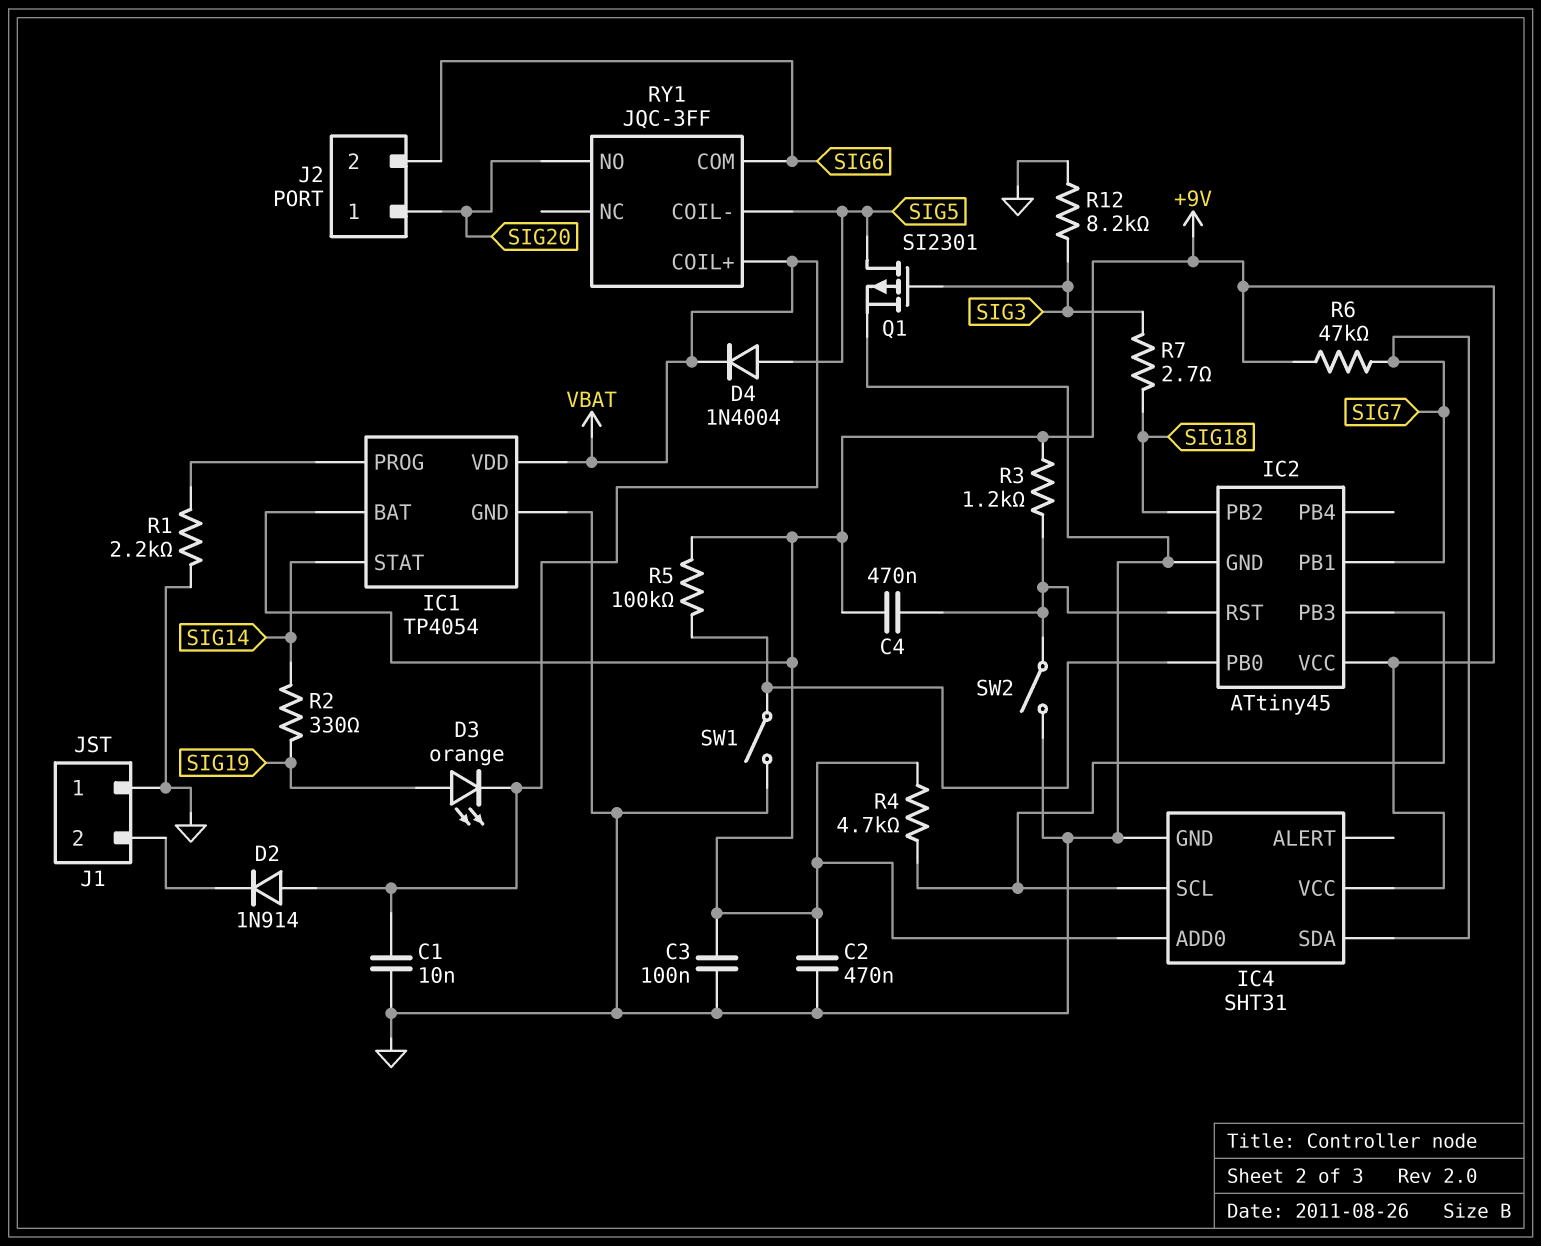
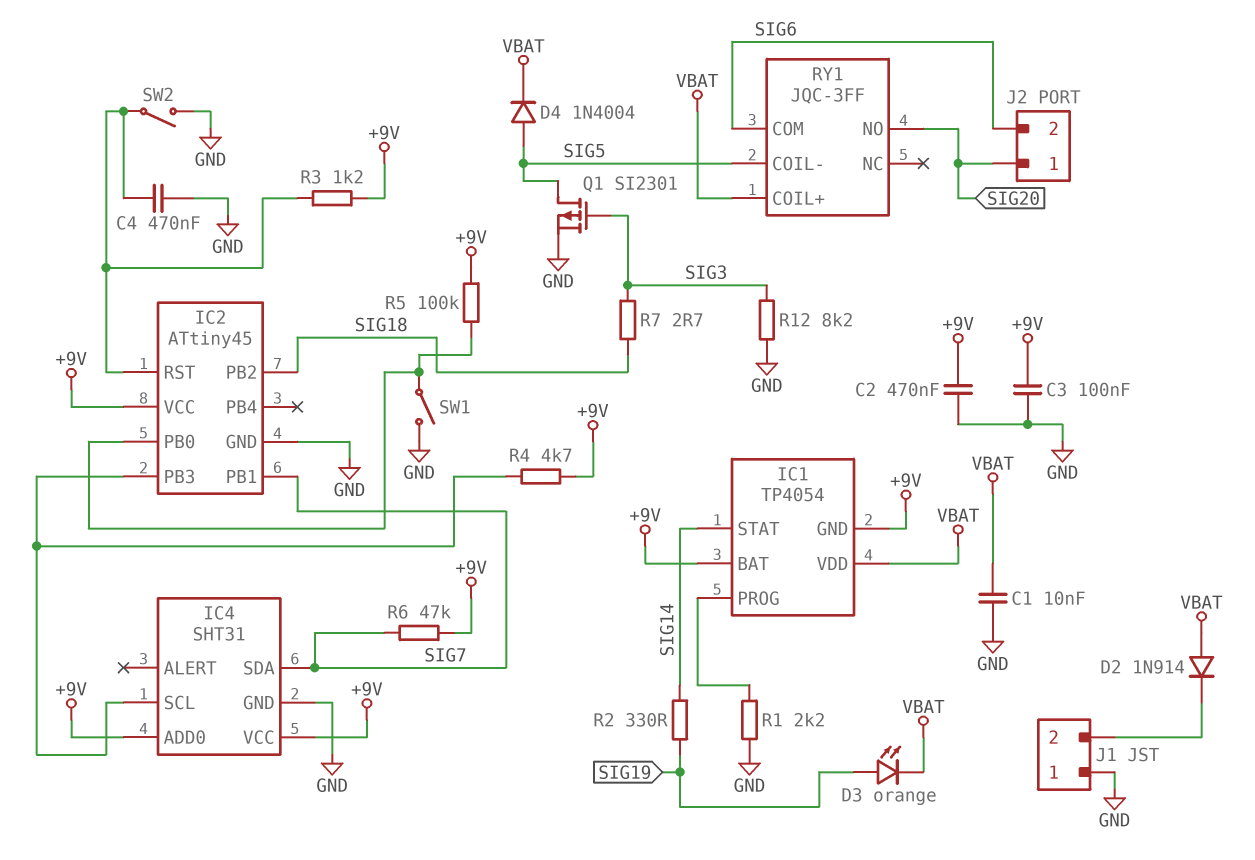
C4: 470nF (+9V, IC2/RST) -> 470nF (GND, IC2/RST)
IC1 pin GND: GND -> +9V

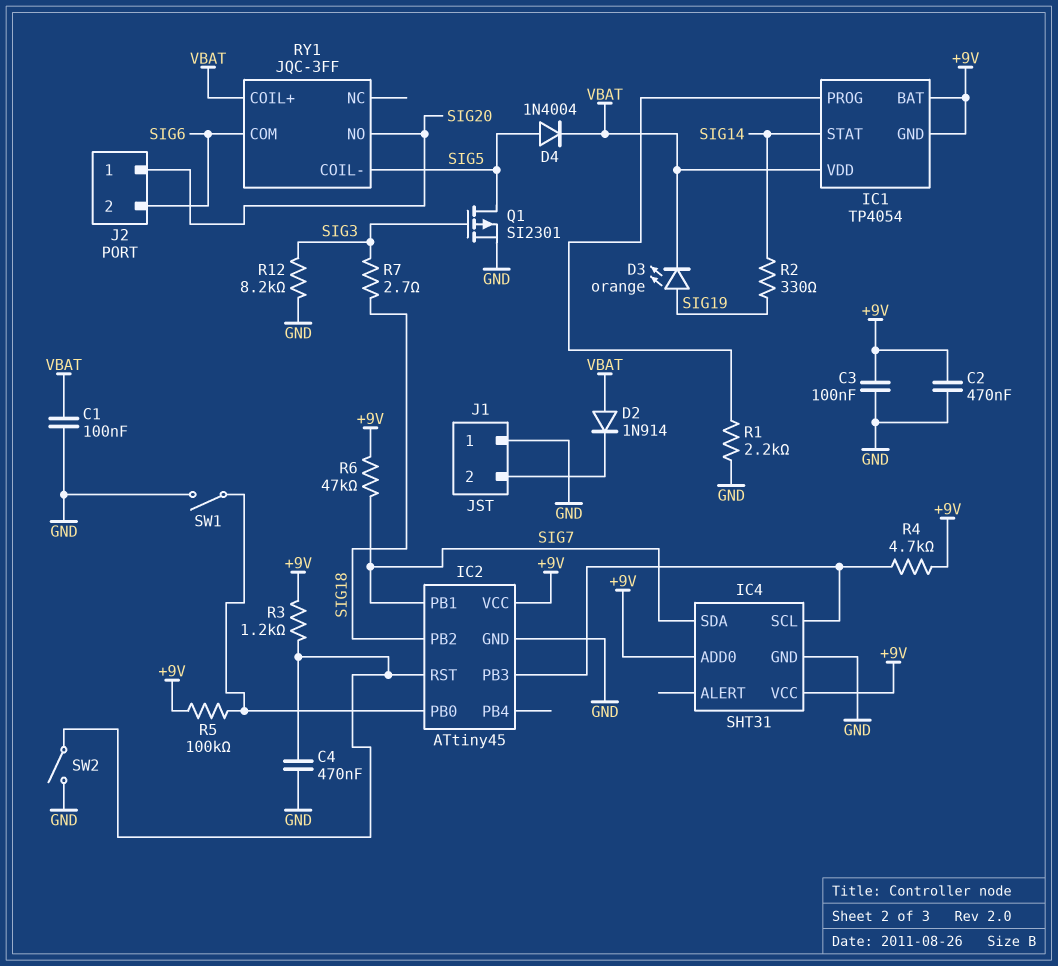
C1: 10nF (GND, VBAT) -> 100nF (GND, VBAT)

